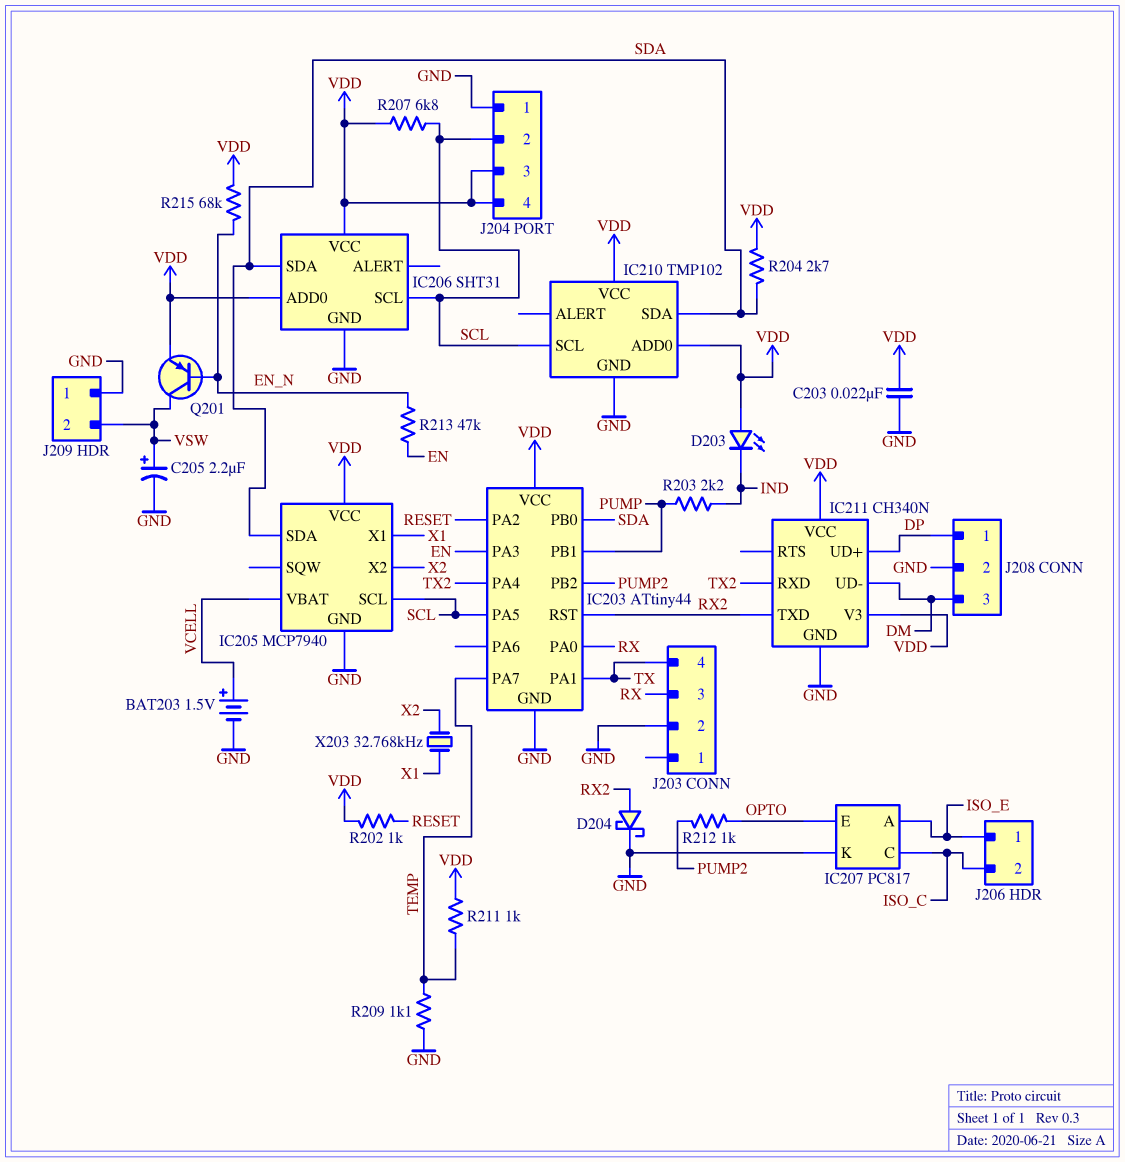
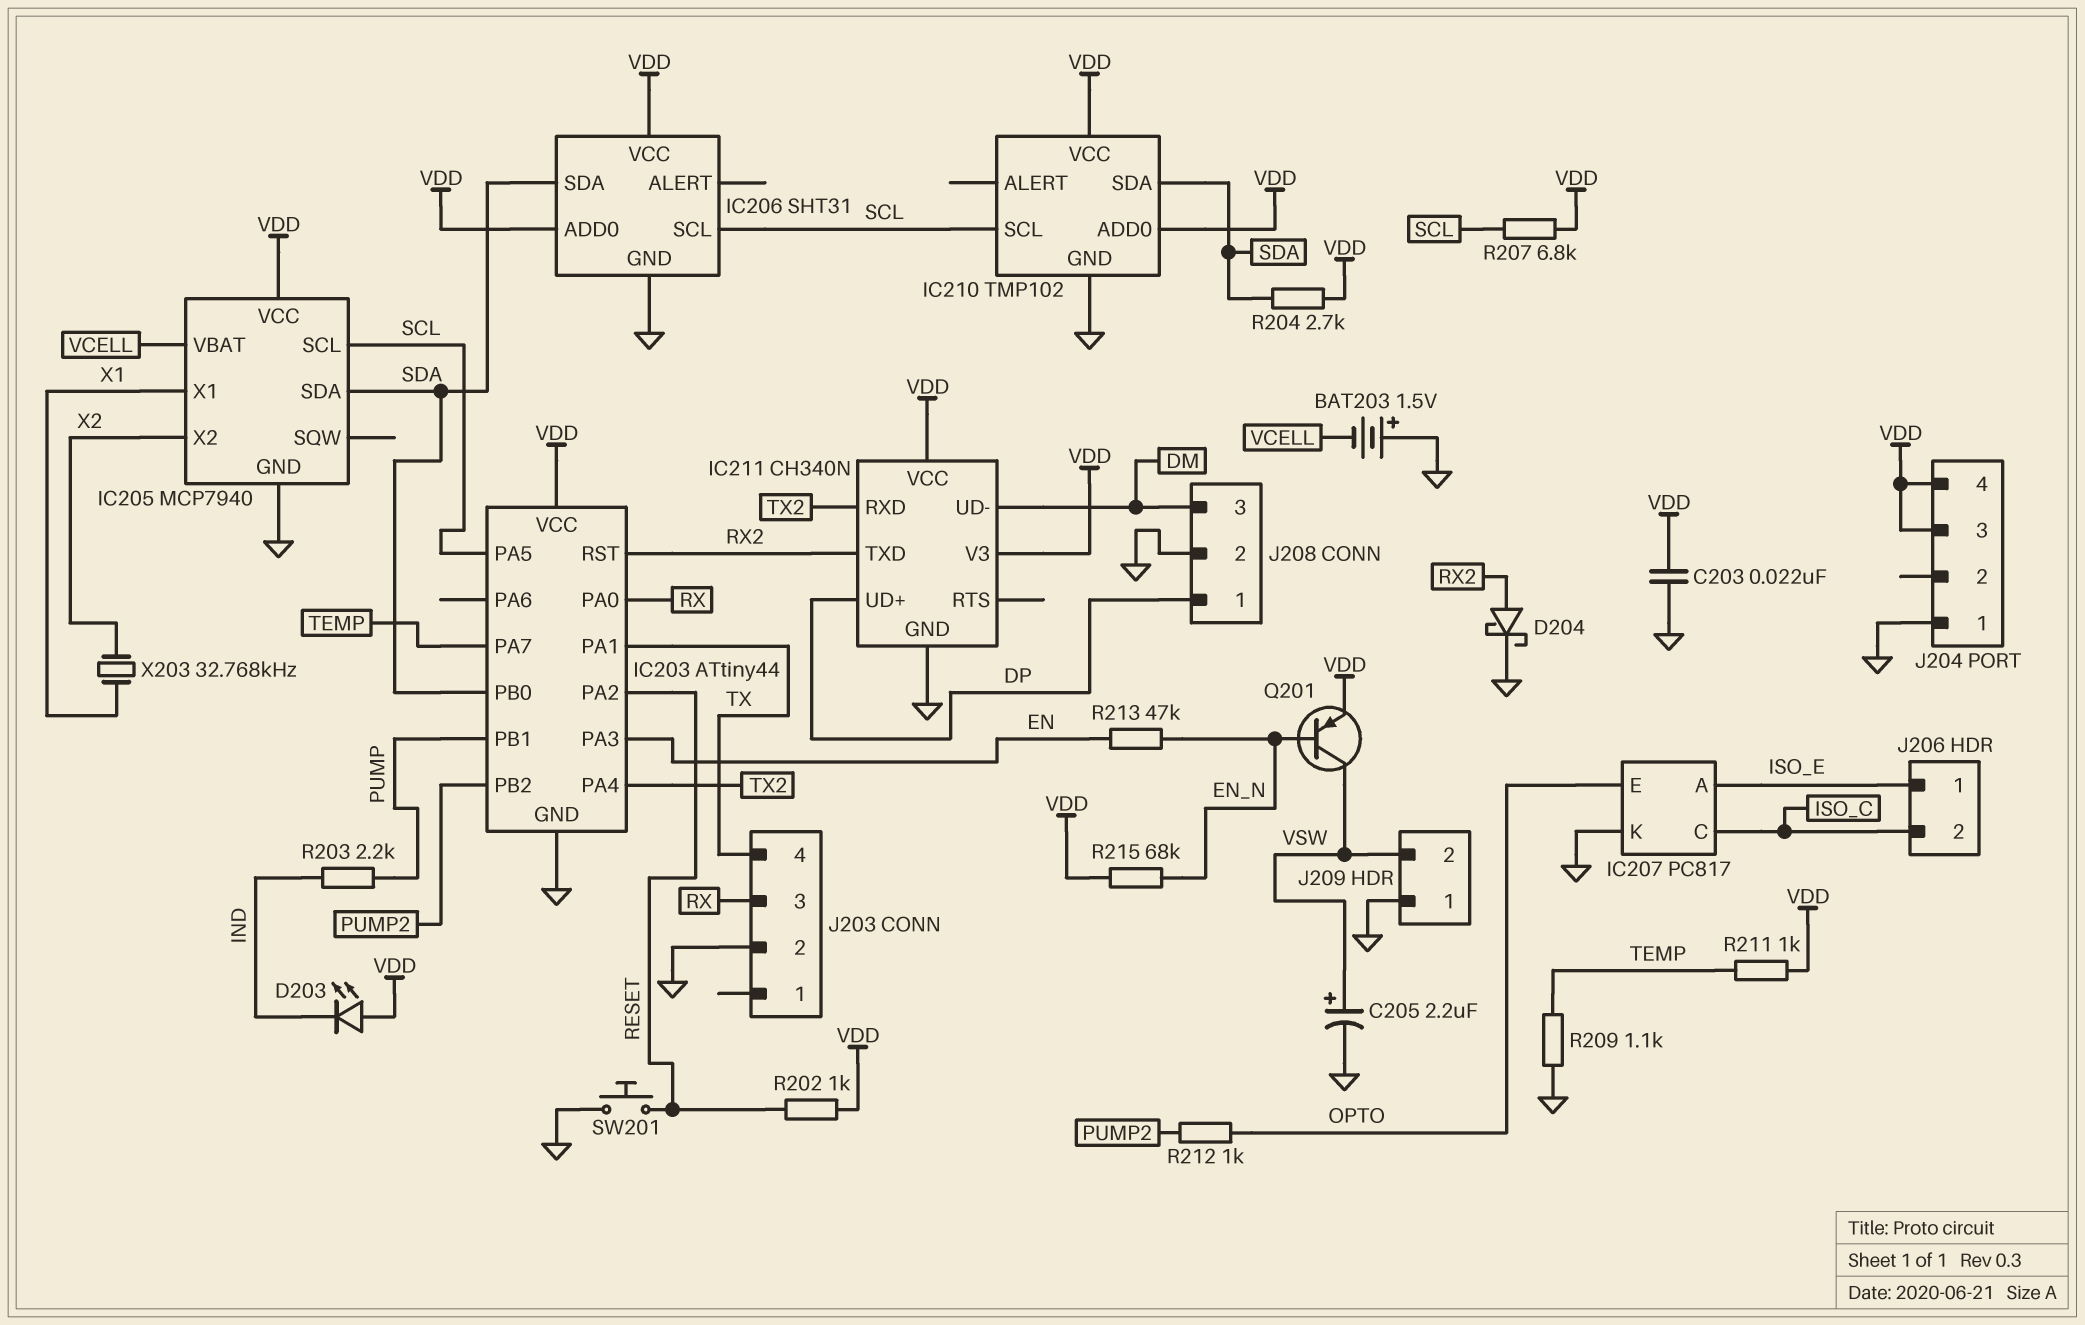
BAT203: 1.5V (plus VCELL, minus GND) -> 1.5V (plus GND, minus VCELL)
J204 pin 2: SCL -> none
SW201: none -> button (GND, RESET)

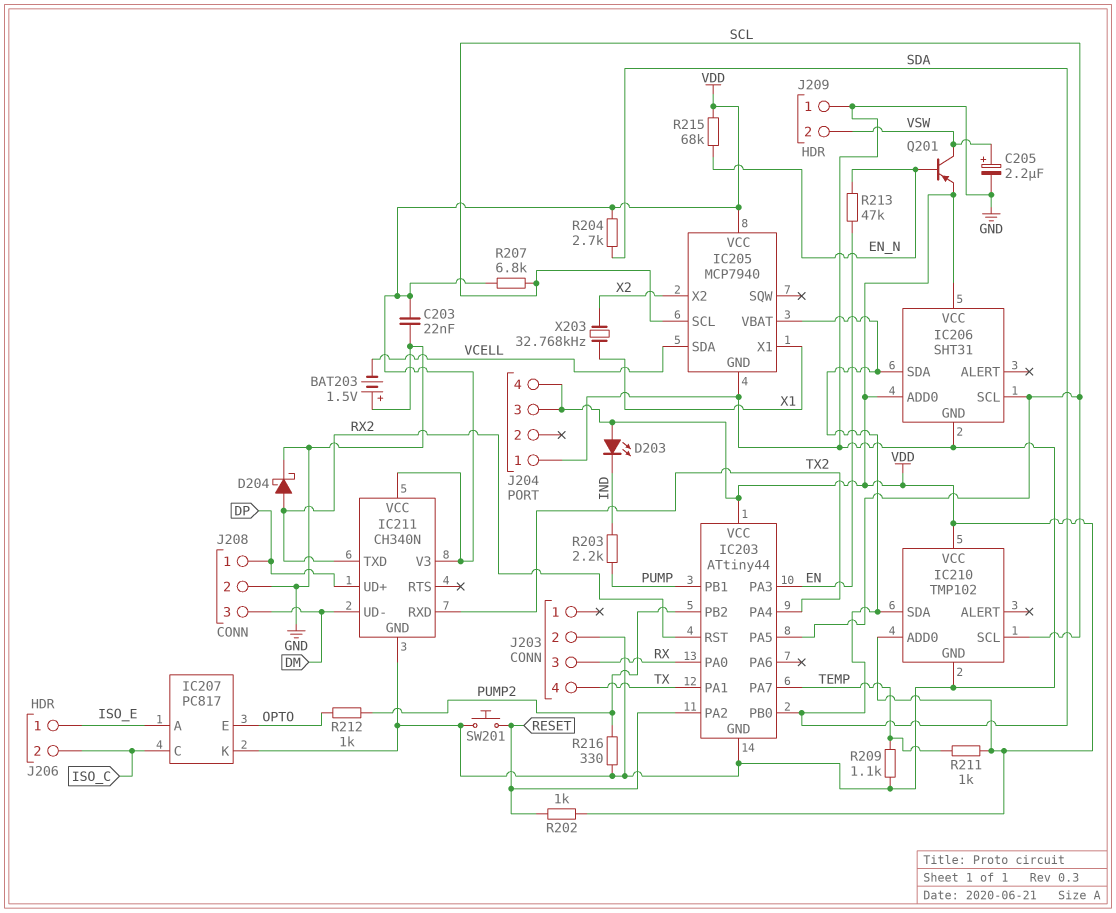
IC205 pin SDA: SDA -> VCELL
IC205 pin VBAT: VCELL -> SDA
R216: none -> 330 (GND, PUMP2)

